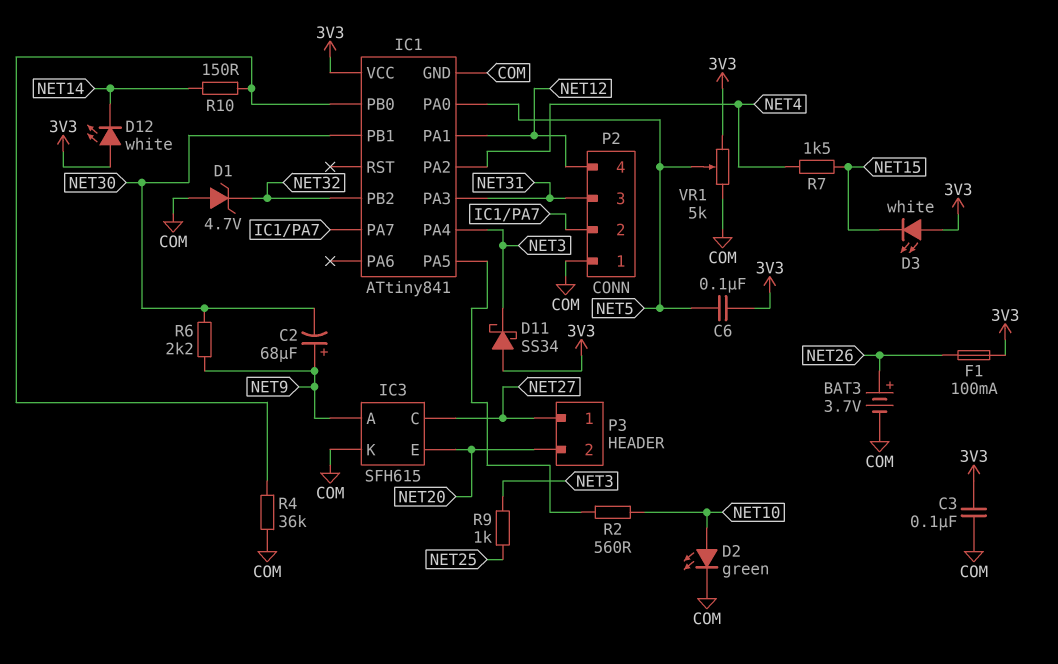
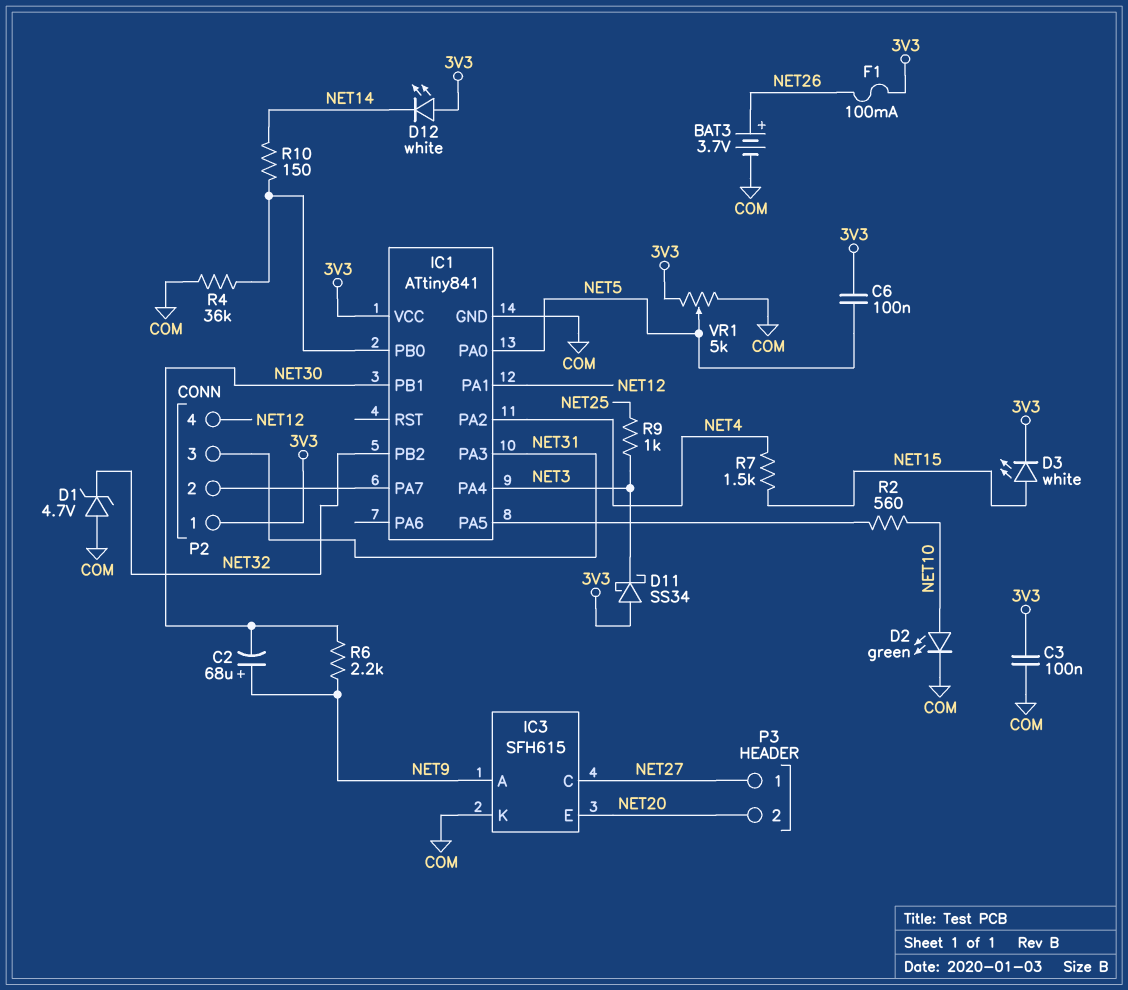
D3: LED white (A 3V3, K NET15) -> LED white (A NET15, K 3V3)
P2 pin 1: COM -> 3V3

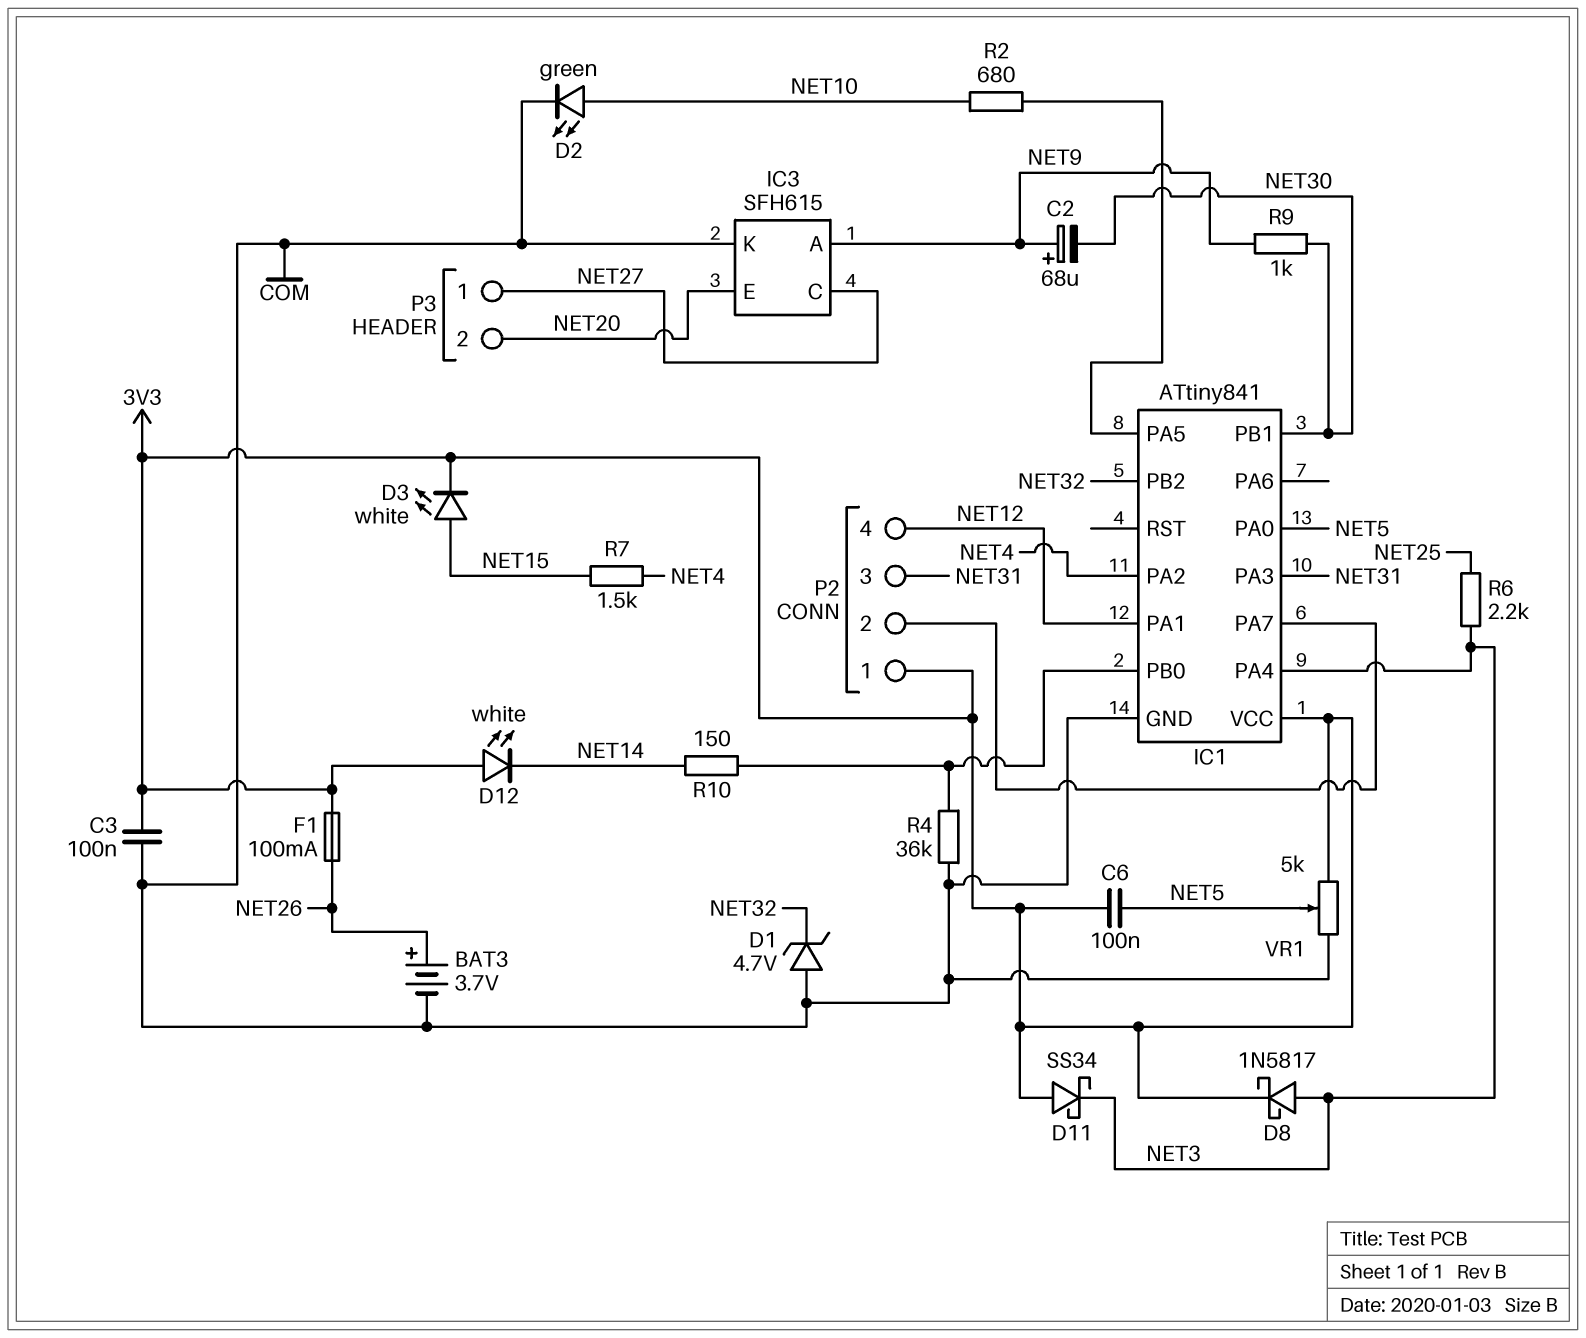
D8: none -> schottky 1N5817 (A NET3, K 3V3)
R2: 560 (IC1/PA5, NET10) -> 680 (IC1/PA5, NET10)
R6: 2.2k (NET9, NET30) -> 2.2k (NET3, NET25)
R9: 1k (NET3, NET25) -> 1k (NET9, NET30)

